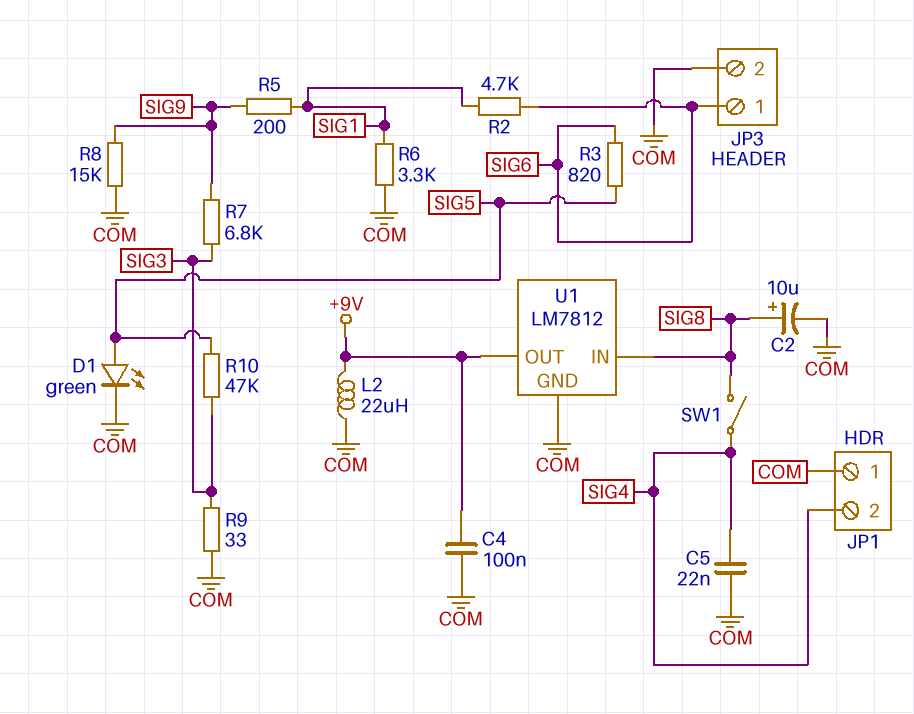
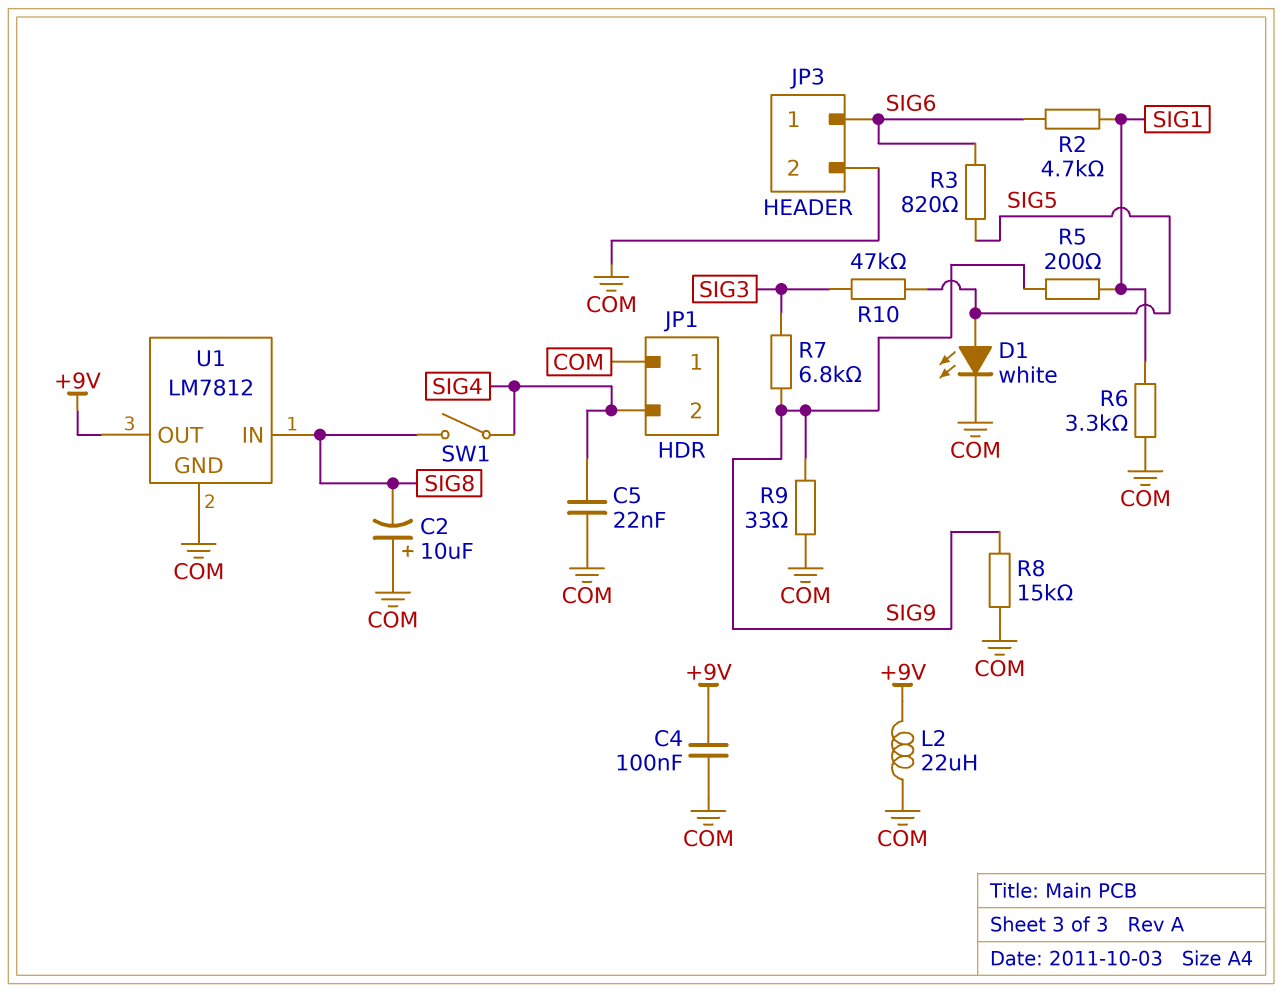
C2: 10uF (plus SIG8, minus COM) -> 10uF (plus COM, minus SIG8)
D1: LED green (A SIG5, K COM) -> LED white (A SIG5, K COM)
R9: 33 (COM, SIG3) -> 33 (COM, SIG9)

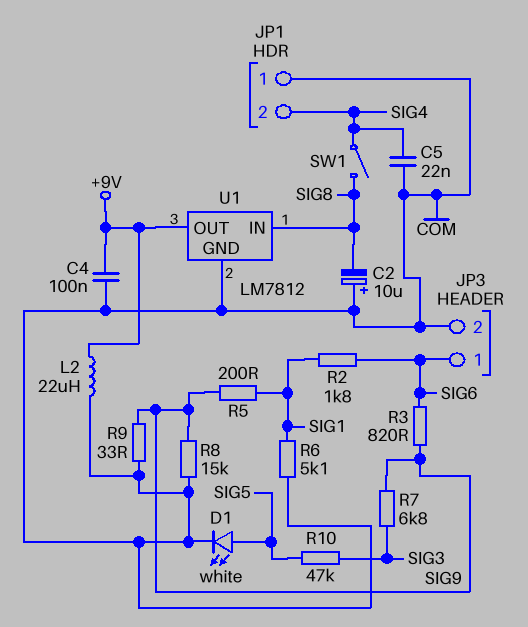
R2: 4.7k (SIG1, SIG6) -> 1.8k (SIG1, SIG6)
R3: 820 (SIG5, SIG6) -> 820 (SIG6, SIG9)
R6: 3.3k (COM, SIG1) -> 5.1k (COM, SIG1)

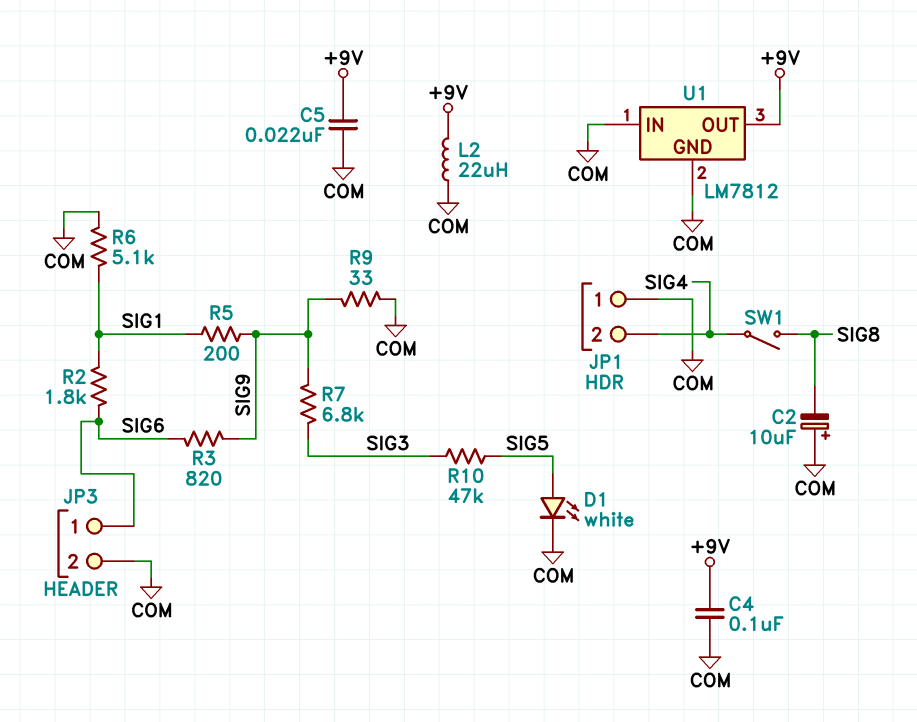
C5: 22nF (COM, SIG4) -> 22nF (+9V, COM)
R8: 15k (COM, SIG9) -> none
U1 pin IN: SIG8 -> COM

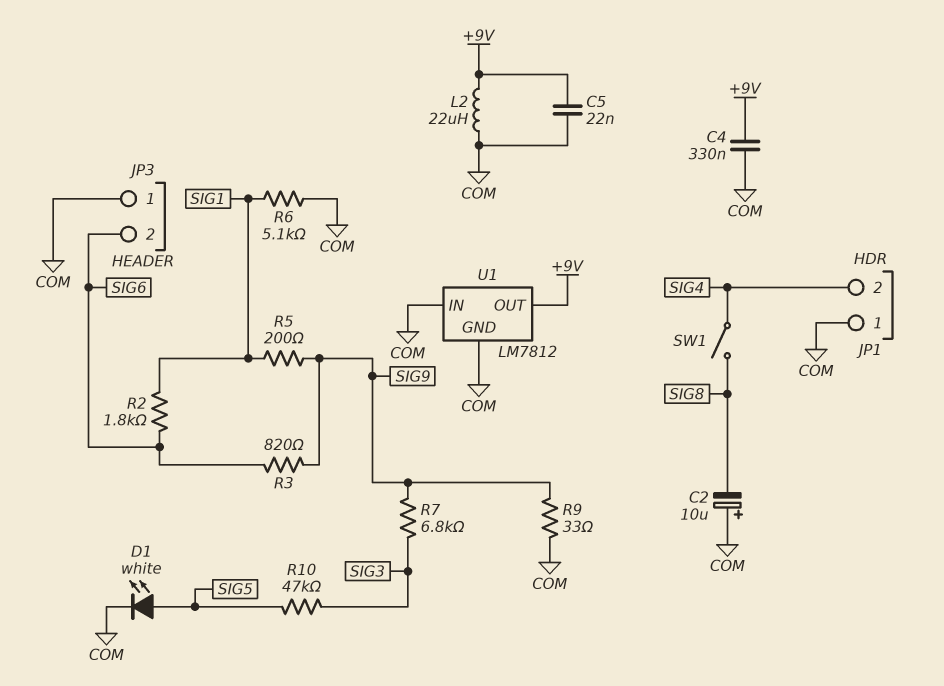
C4: 100nF (+9V, COM) -> 330nF (+9V, COM)
JP3 pin 1: SIG6 -> COM
JP3 pin 2: COM -> SIG6

